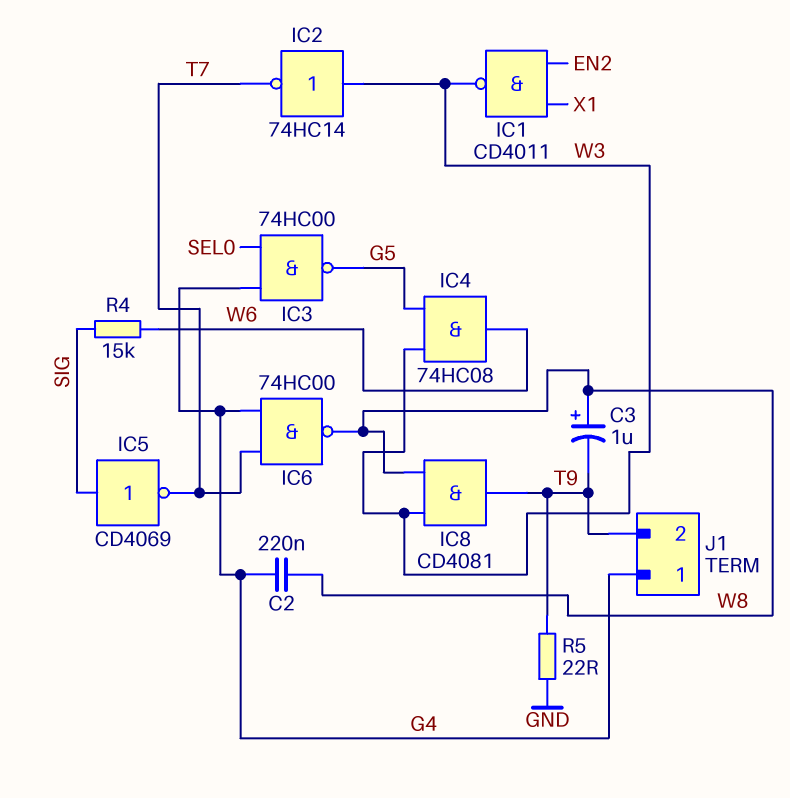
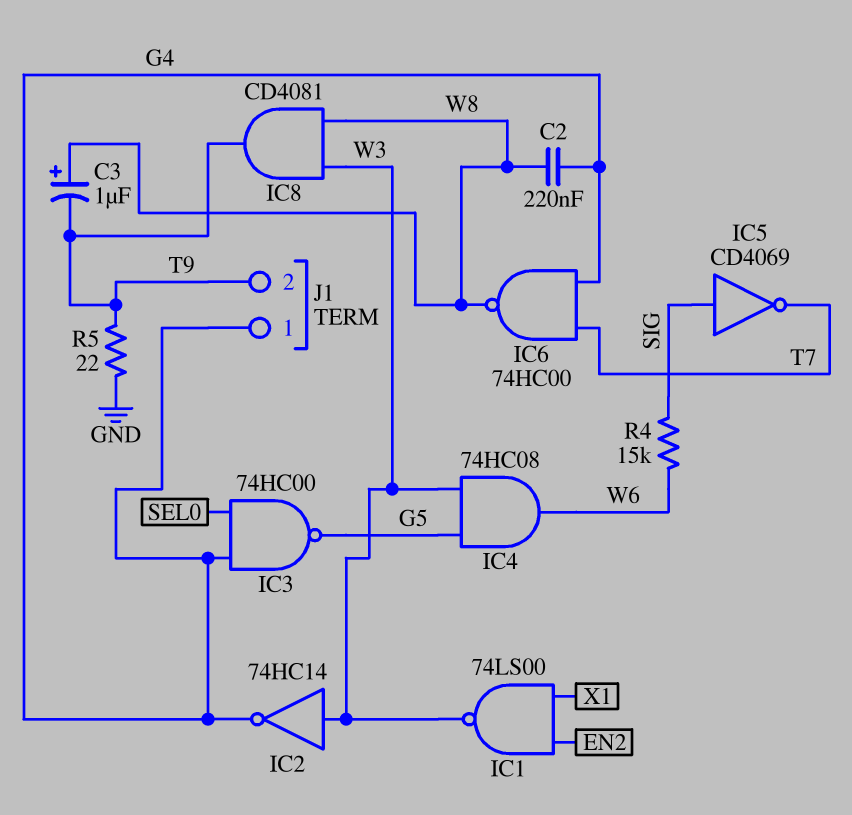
IC1: NAND CD4011 (in EN2, in X1, out W3) -> NAND 74LS00 (in EN2, in X1, out W3)
IC2: NOT 74HC14 (in W3, out T7) -> NOT 74HC14 (in W3, out G4)

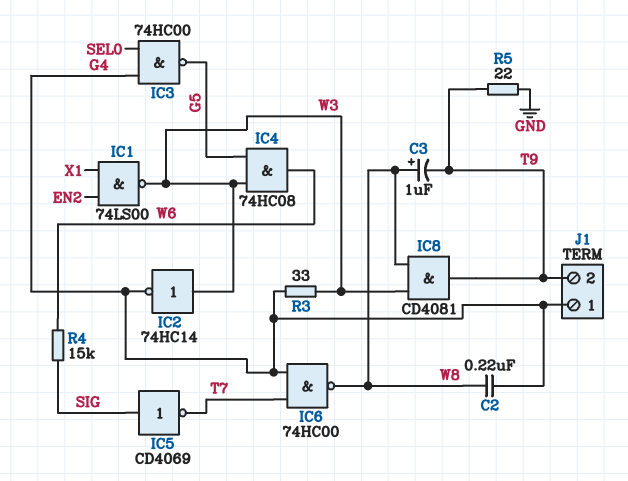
R3: none -> 33 (G4, W3)

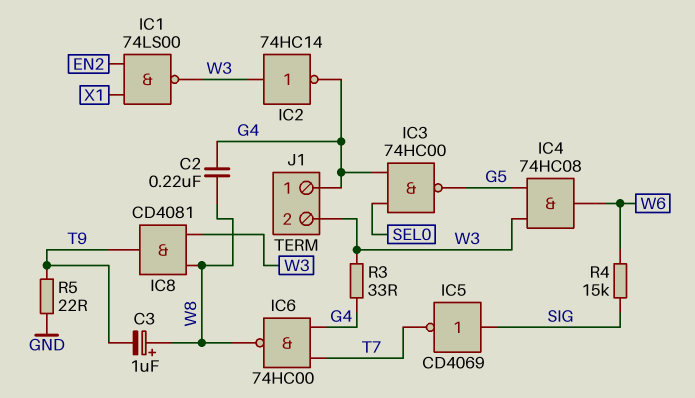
J1 pin 2: T9 -> W3

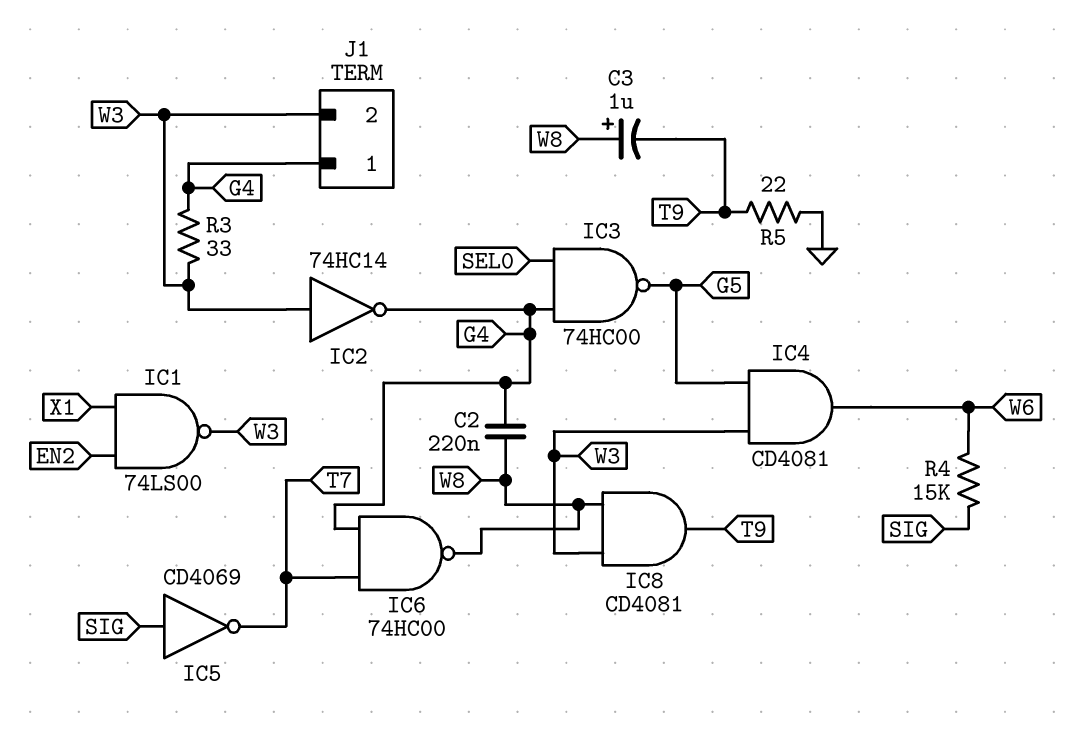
IC4: AND 74HC08 (in G5, in W3, out W6) -> AND CD4081 (in G5, in W3, out W6)

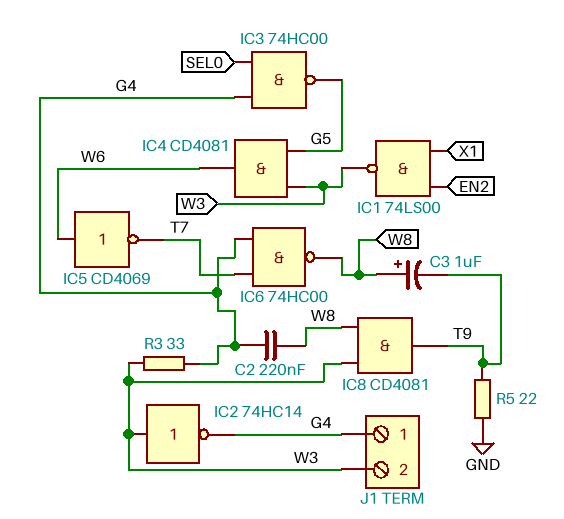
IC5: NOT CD4069 (in SIG, out T7) -> NOT CD4069 (in W6, out T7)
R4: 15k (SIG, W6) -> none

